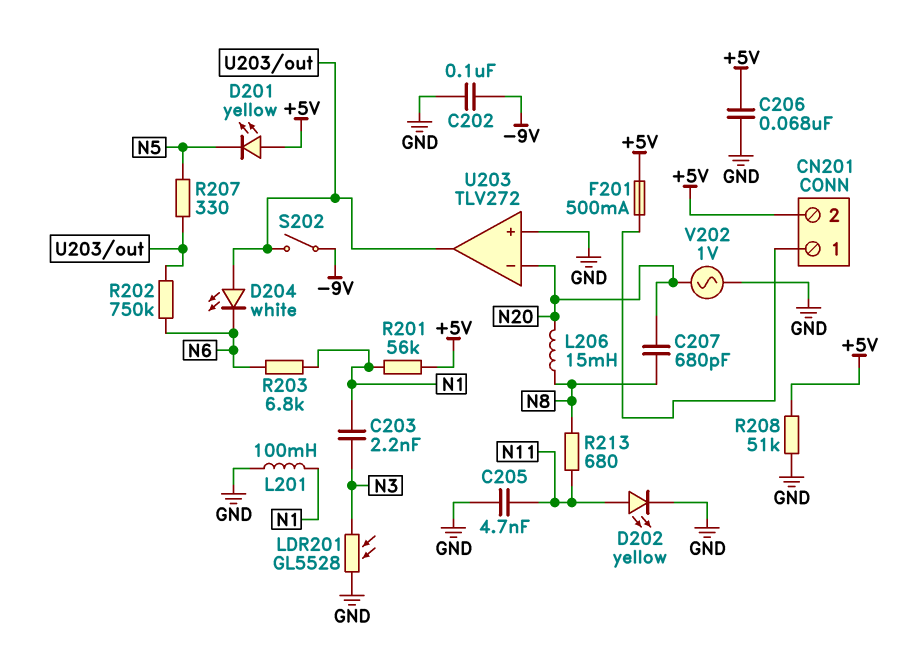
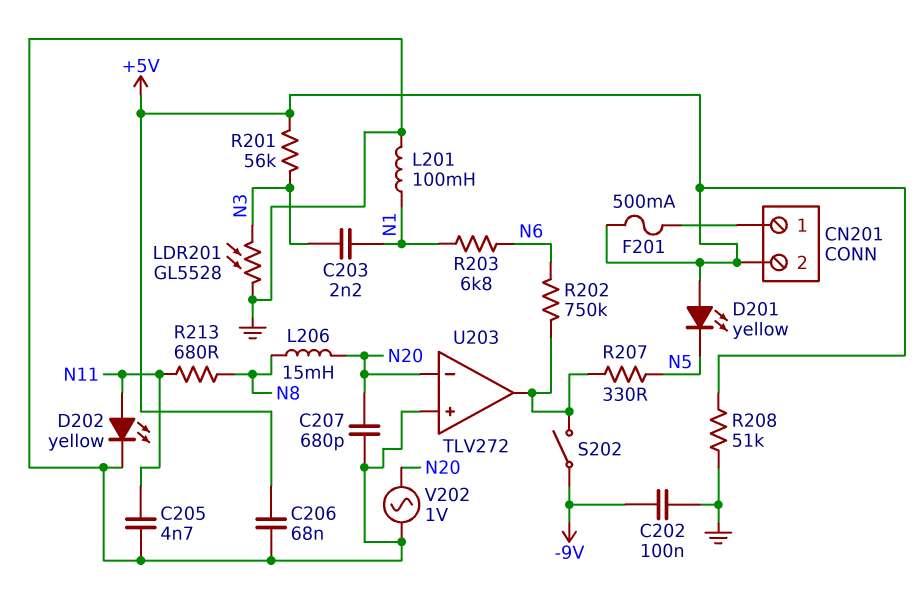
C207: 680pF (N8, N20) -> 680pF (GND, N20)
D204: LED white (A U203/out, K N6) -> none
R201: 56k (+5V, N1) -> 56k (+5V, N3)

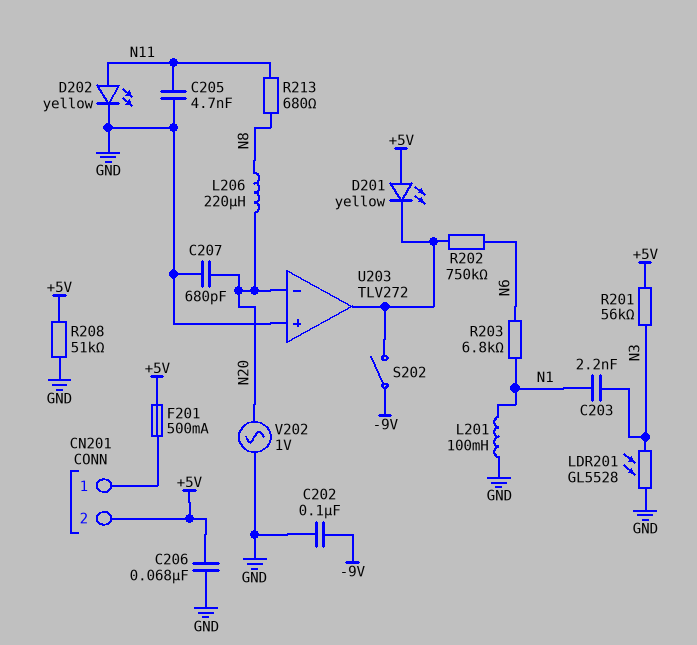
D201: LED yellow (A +5V, K N5) -> LED yellow (A +5V, K U203/out)
L206: 15mH (N8, N20) -> 220uH (N8, N20)
R207: 330 (N5, U203/out) -> none

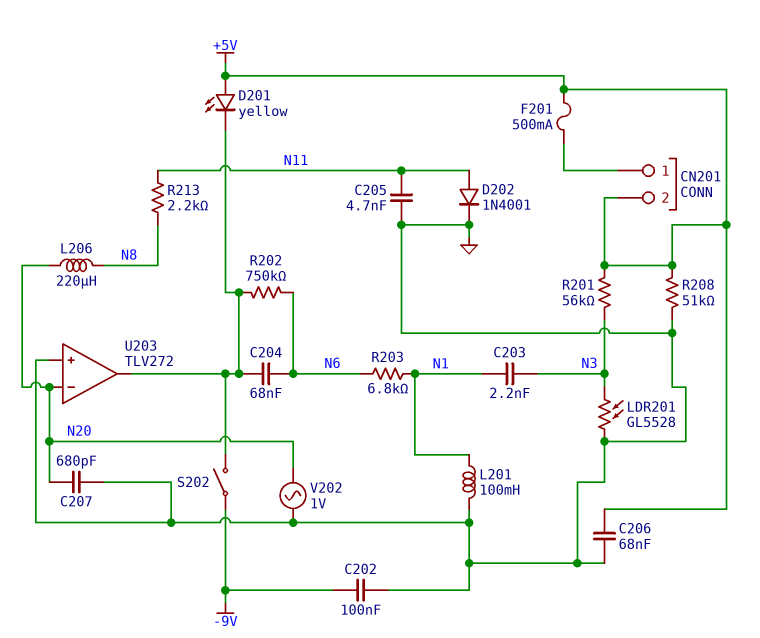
C204: none -> 68nF (N6, U203/out)
D202: LED yellow (A N11, K GND) -> diode 1N4001 (A N11, K GND)
R213: 680 (N8, N11) -> 2.2k (N8, N11)

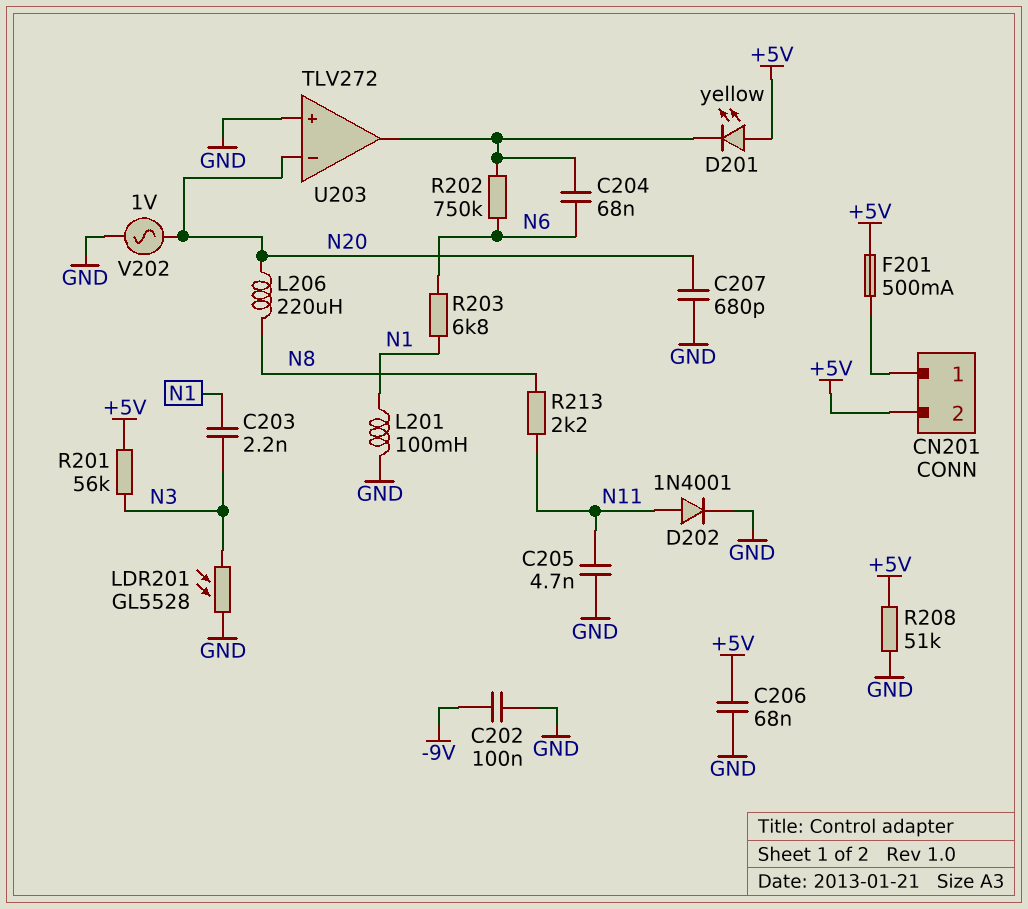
S202: switch (-9V, U203/out) -> none

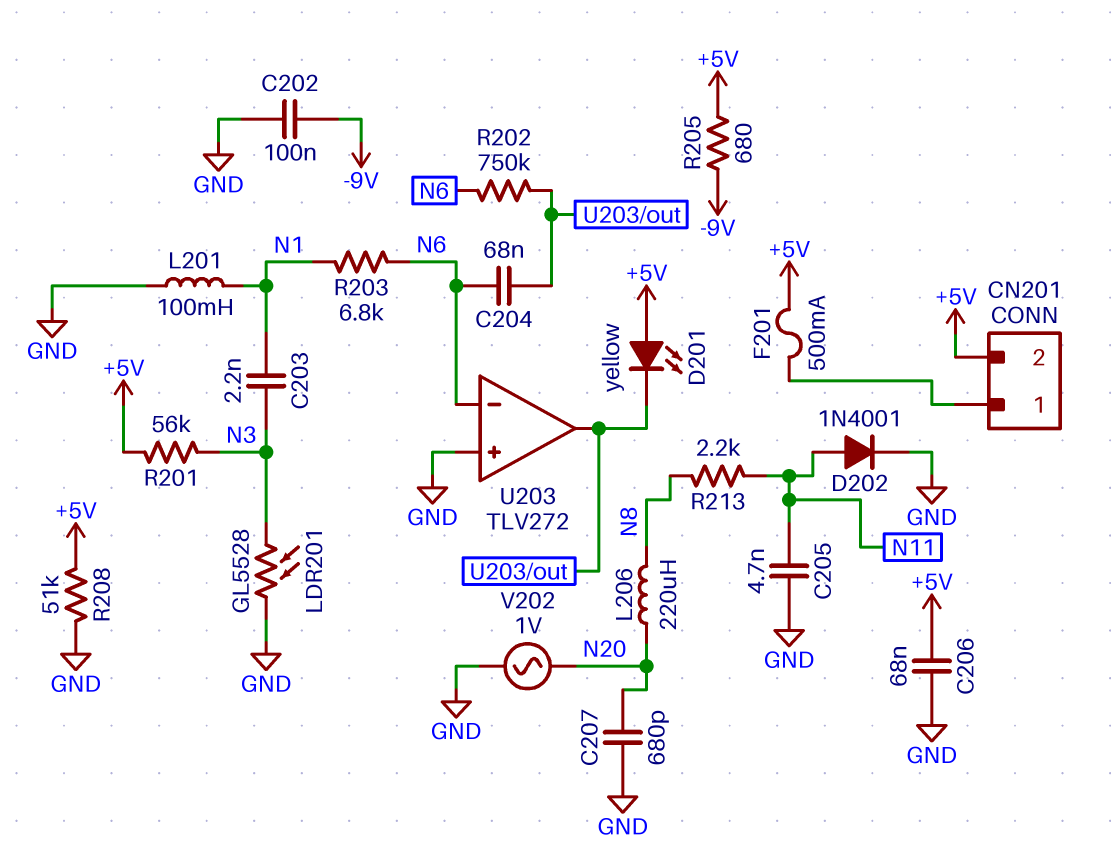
R205: none -> 680 (+5V, -9V)
U203 pin in-: N20 -> N6

